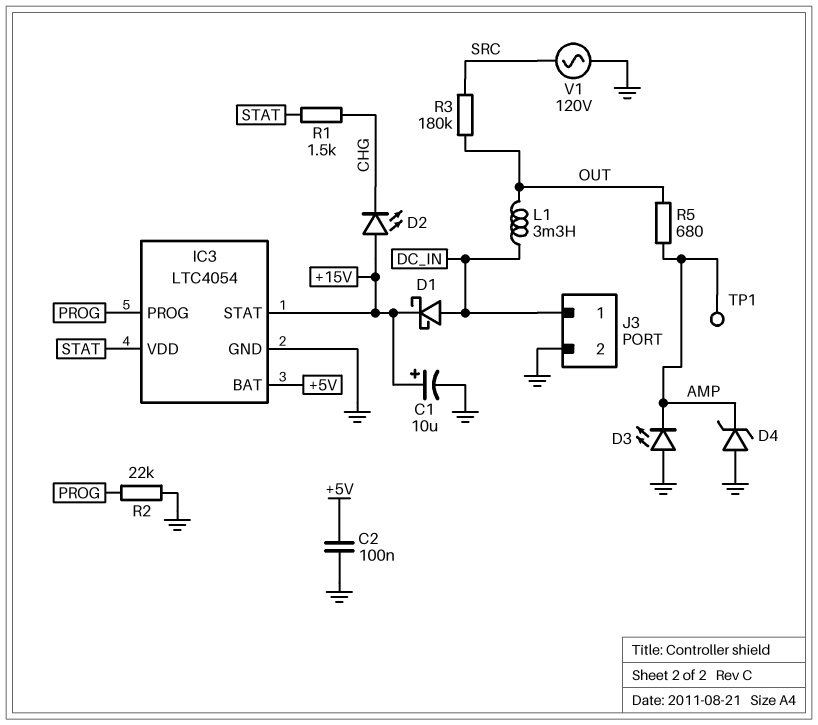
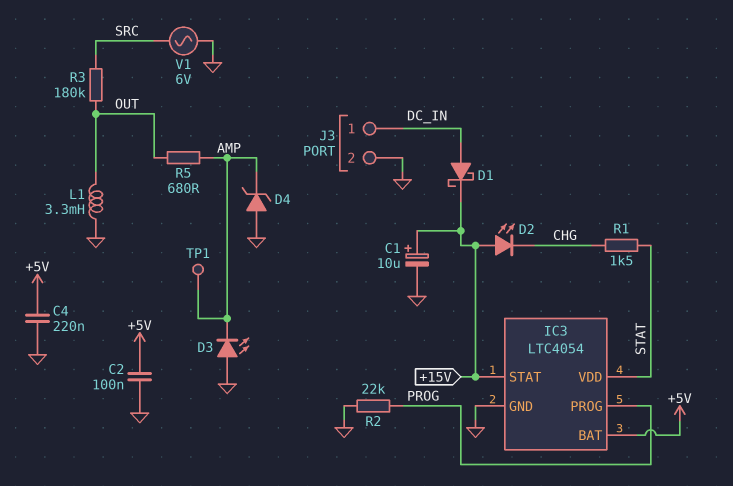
C4: none -> 220nF (+5V, GND)
L1: 3.3mH (DC_IN, OUT) -> 3.3mH (GND, OUT)
V1: AC 120V (GND, SRC) -> AC 6V (GND, SRC)

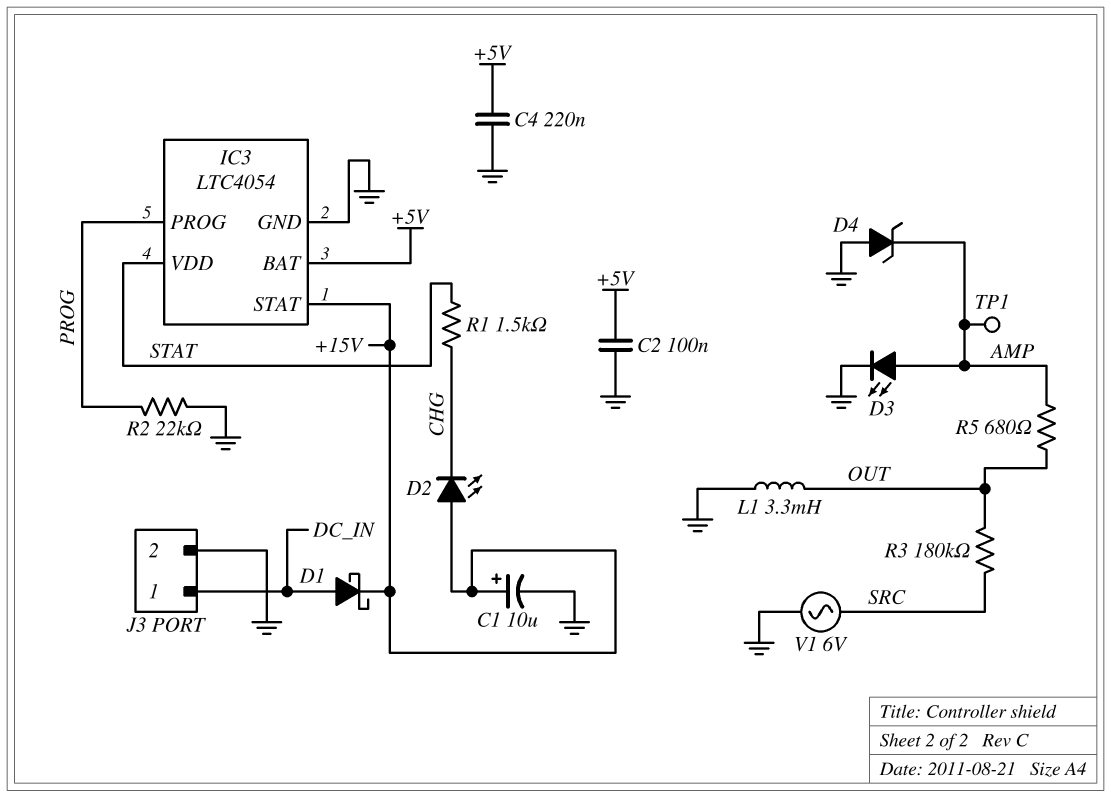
D3: LED (A GND, K AMP) -> LED (A AMP, K GND)

